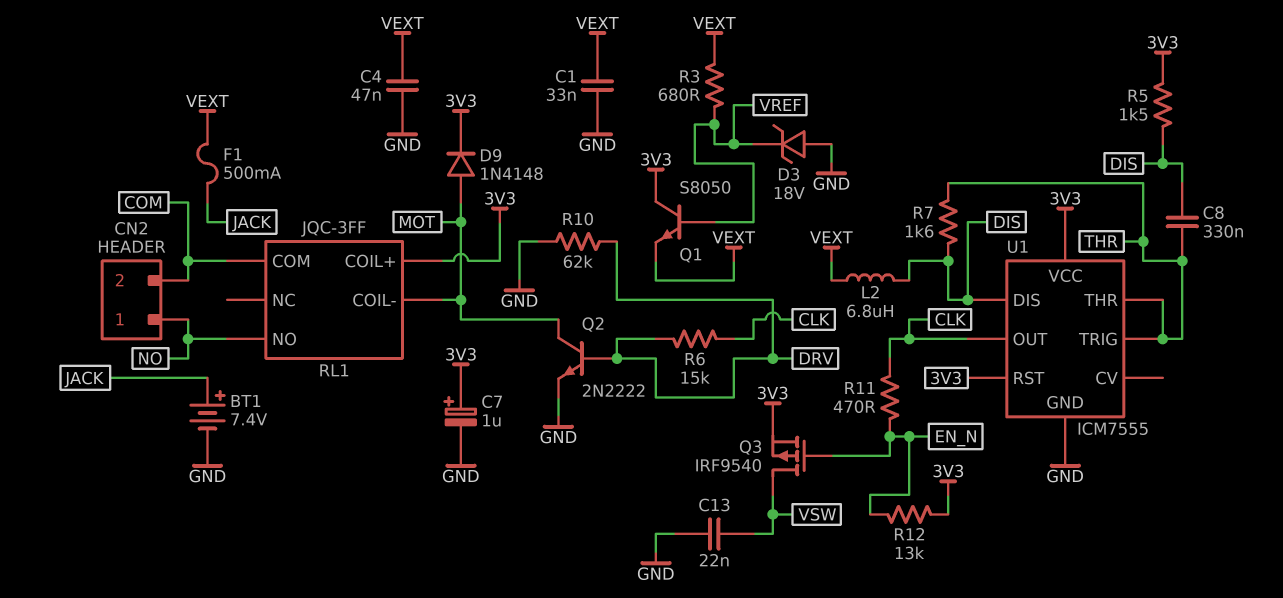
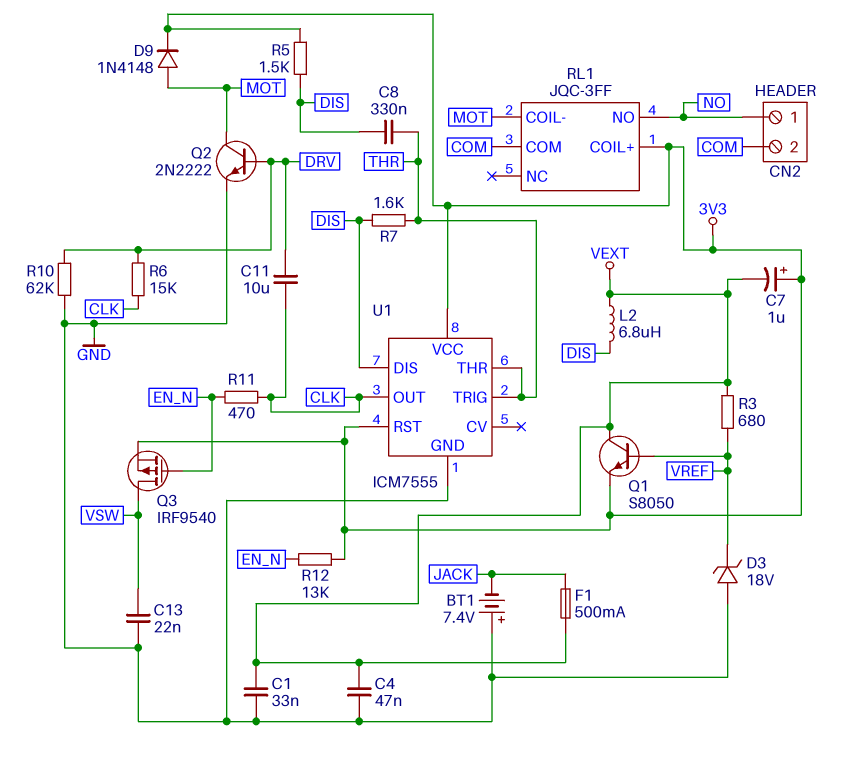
BT1: 7.4V (plus JACK, minus GND) -> 7.4V (plus GND, minus JACK)
C7: 1uF (plus 3V3, minus GND) -> 1uF (plus 3V3, minus VEXT)
C11: none -> 10uF (CLK, DRV)
Q1: NPN S8050 (B VREF, C 3V3, E VEXT) -> NPN S8050 (B VREF, C VEXT, E 3V3)

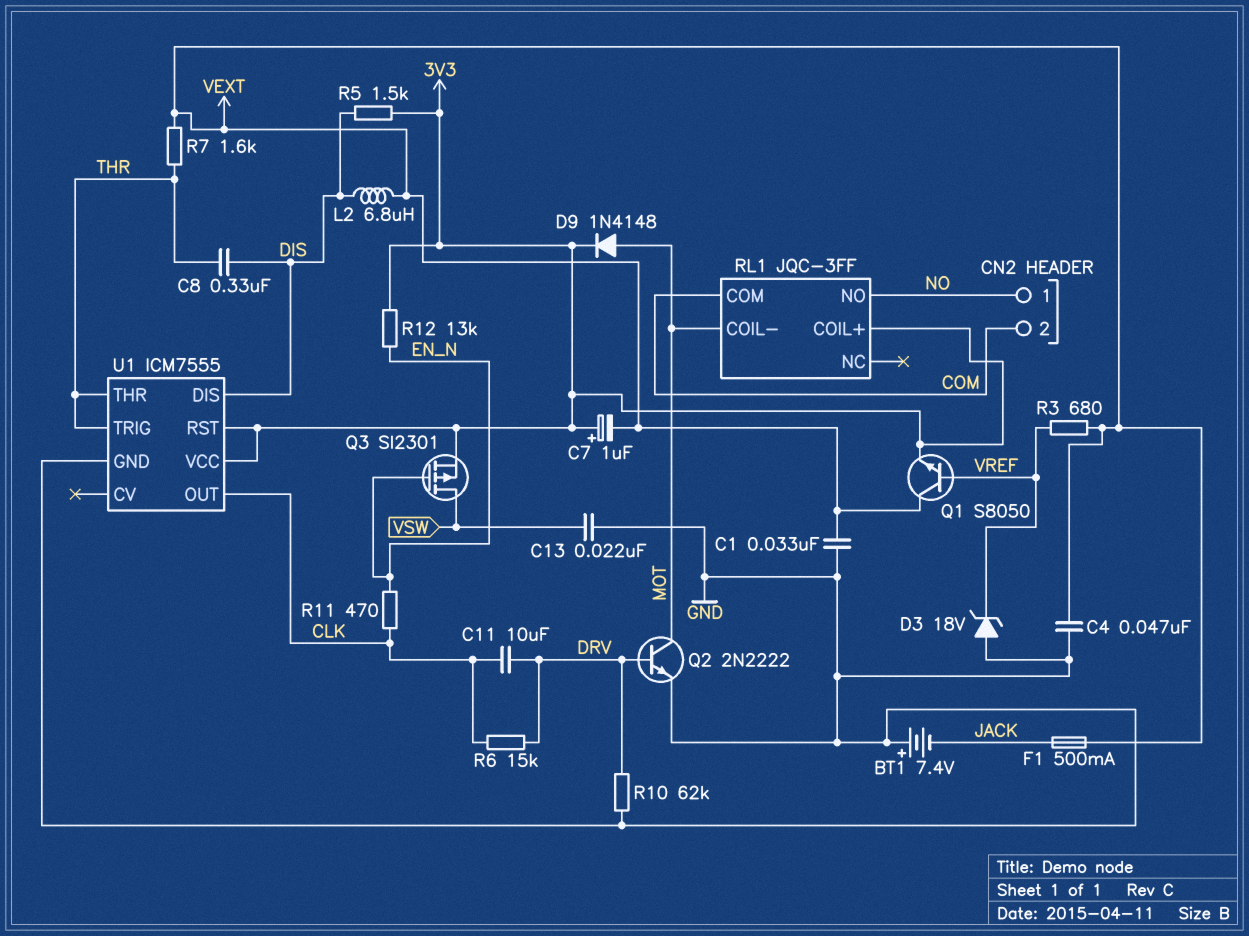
Q3: PMOS IRF9540 (G EN_N, D VSW, S 3V3) -> PMOS SI2301 (G EN_N, D VSW, S 3V3)
R7: 1.6k (DIS, THR) -> 1.6k (THR, VEXT)

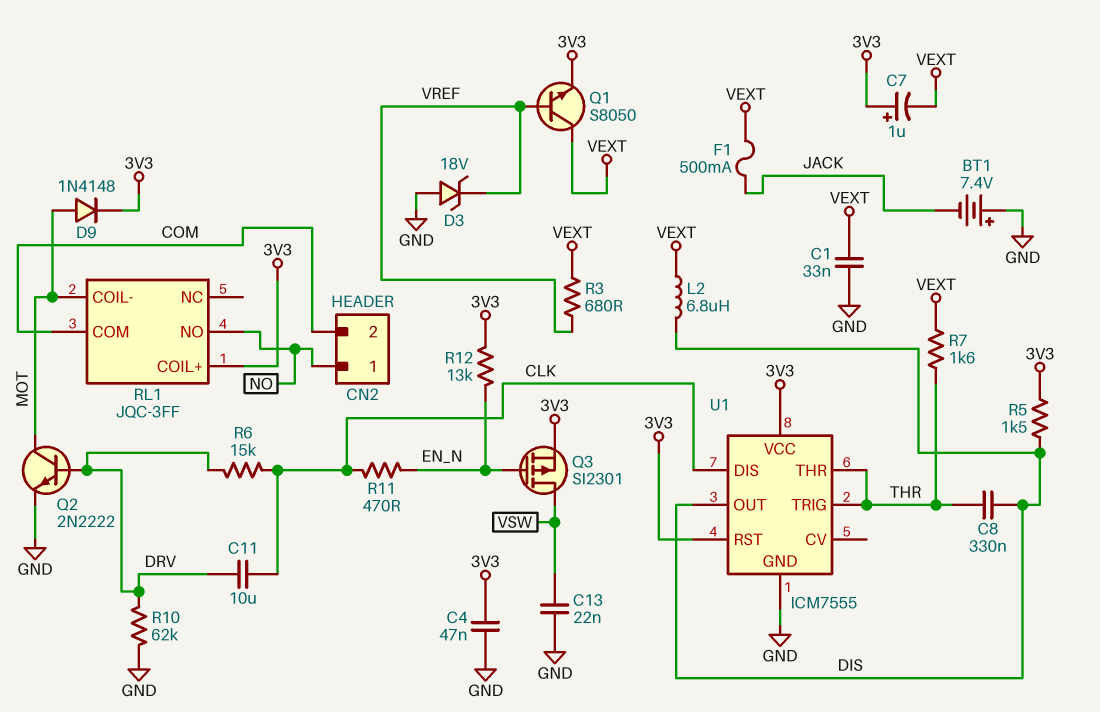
C4: 47nF (GND, VEXT) -> 47nF (3V3, GND)
U1 pin DIS: DIS -> CLK
U1 pin OUT: CLK -> DIS

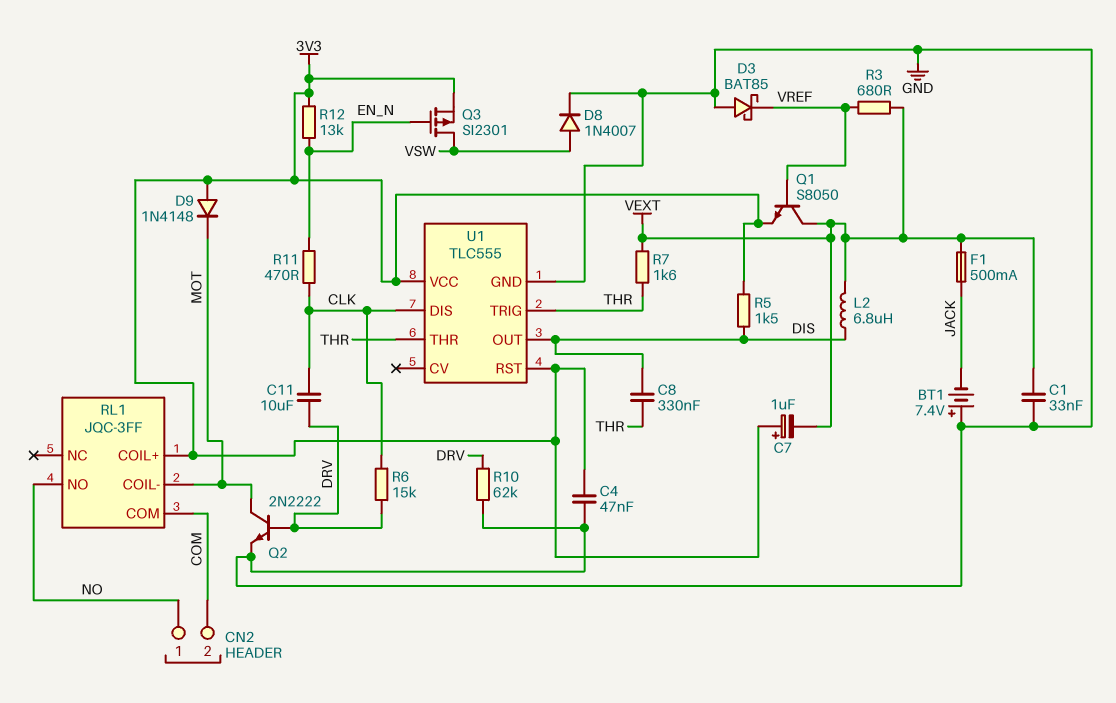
C13: 22nF (GND, VSW) -> none
D3: zener 18V (A GND, K VREF) -> schottky BAT85 (A GND, K VREF)
D8: none -> diode 1N4007 (A VSW, K GND)
D9: diode 1N4148 (A MOT, K 3V3) -> diode 1N4148 (A 3V3, K MOT)
U1: ICM7555 -> TLC555

